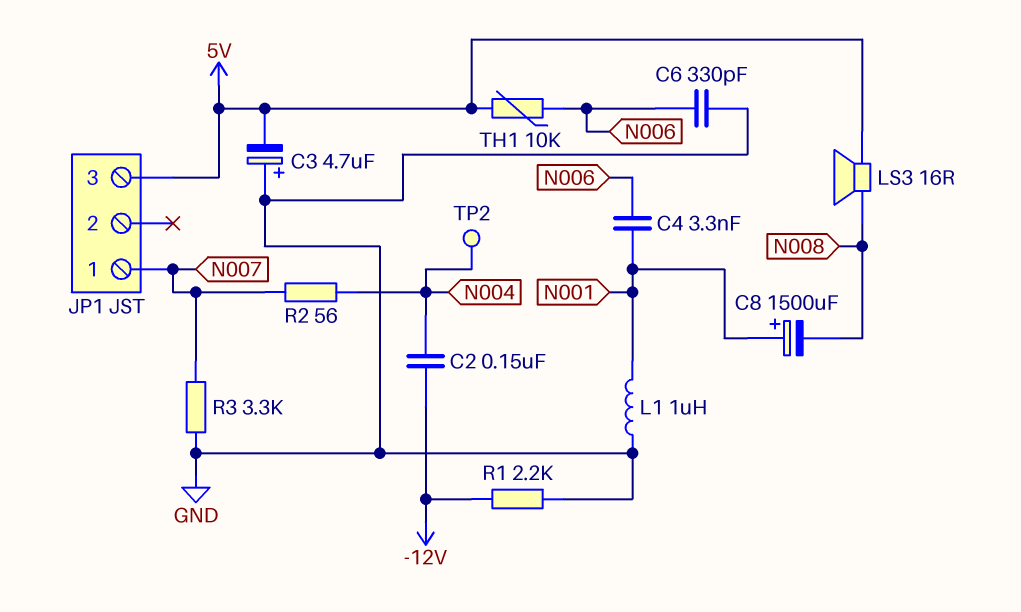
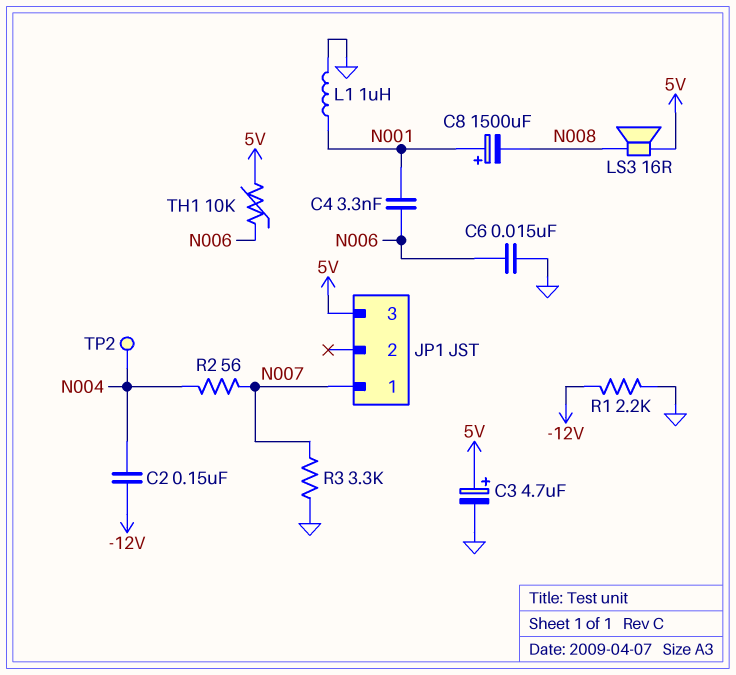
C3: 4.7uF (plus GND, minus 5V) -> 4.7uF (plus 5V, minus GND)
C6: 330pF (GND, N006) -> 15nF (GND, N006)

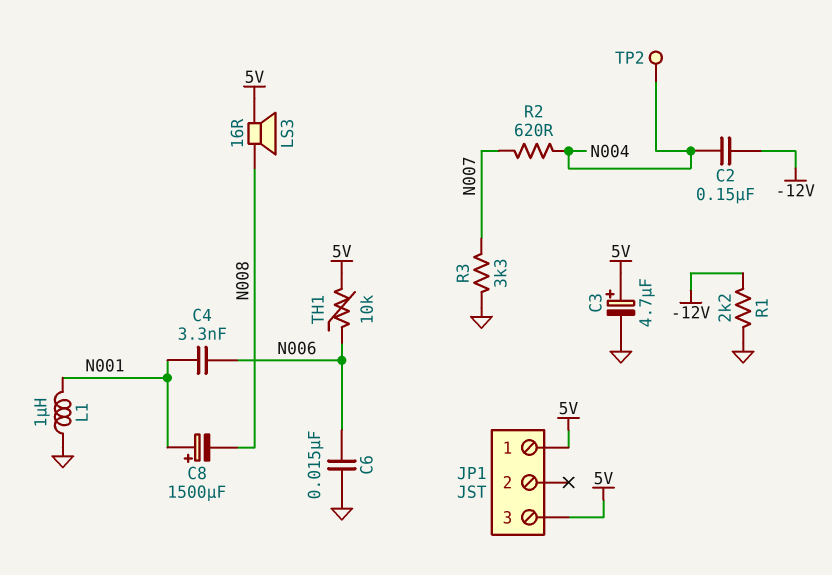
JP1 pin 1: N007 -> 5V
R2: 56 (N004, N007) -> 620 (N004, N007)

